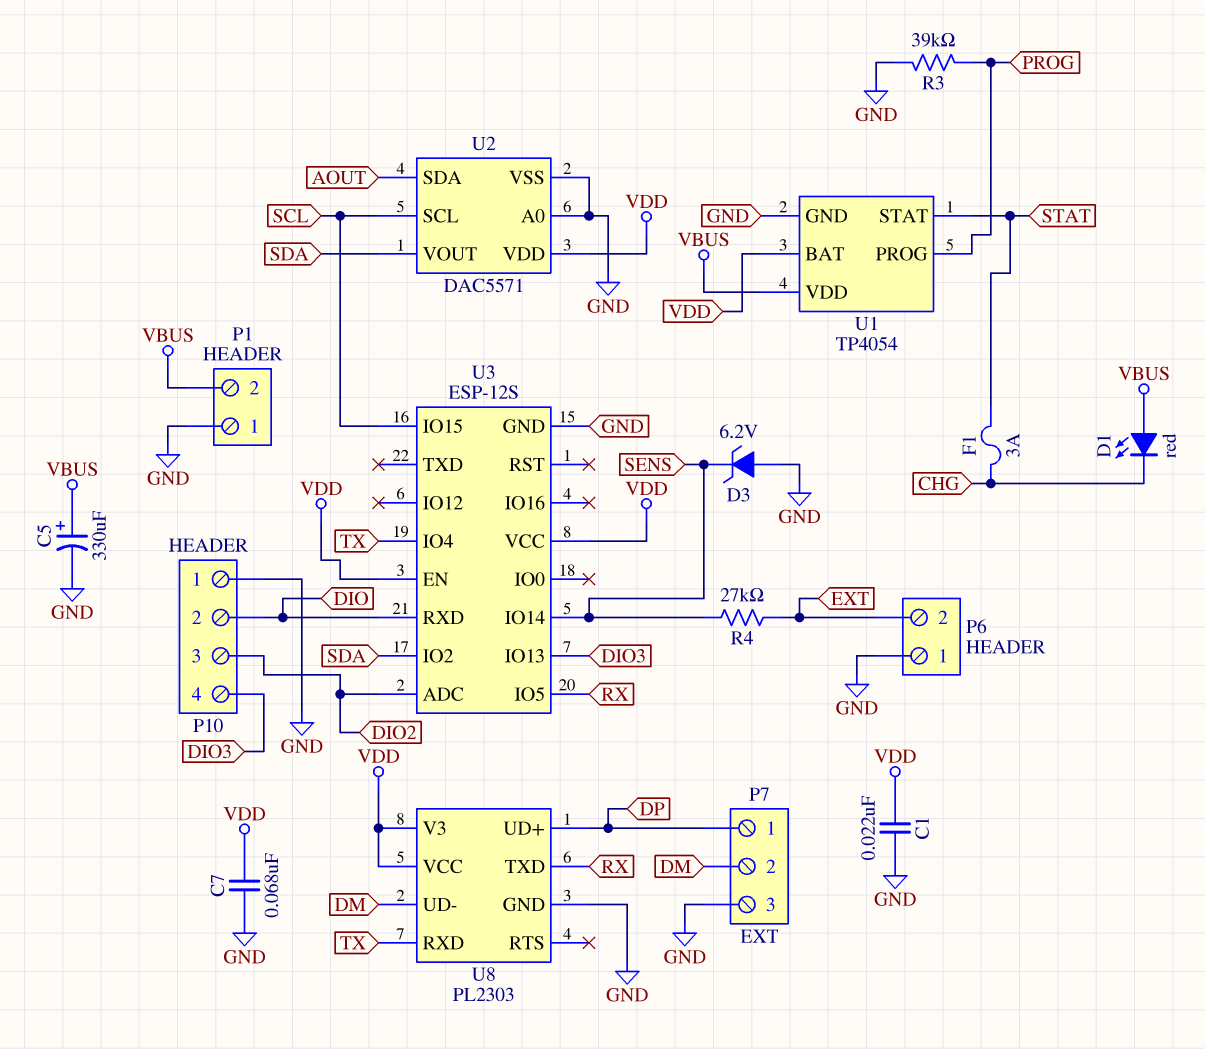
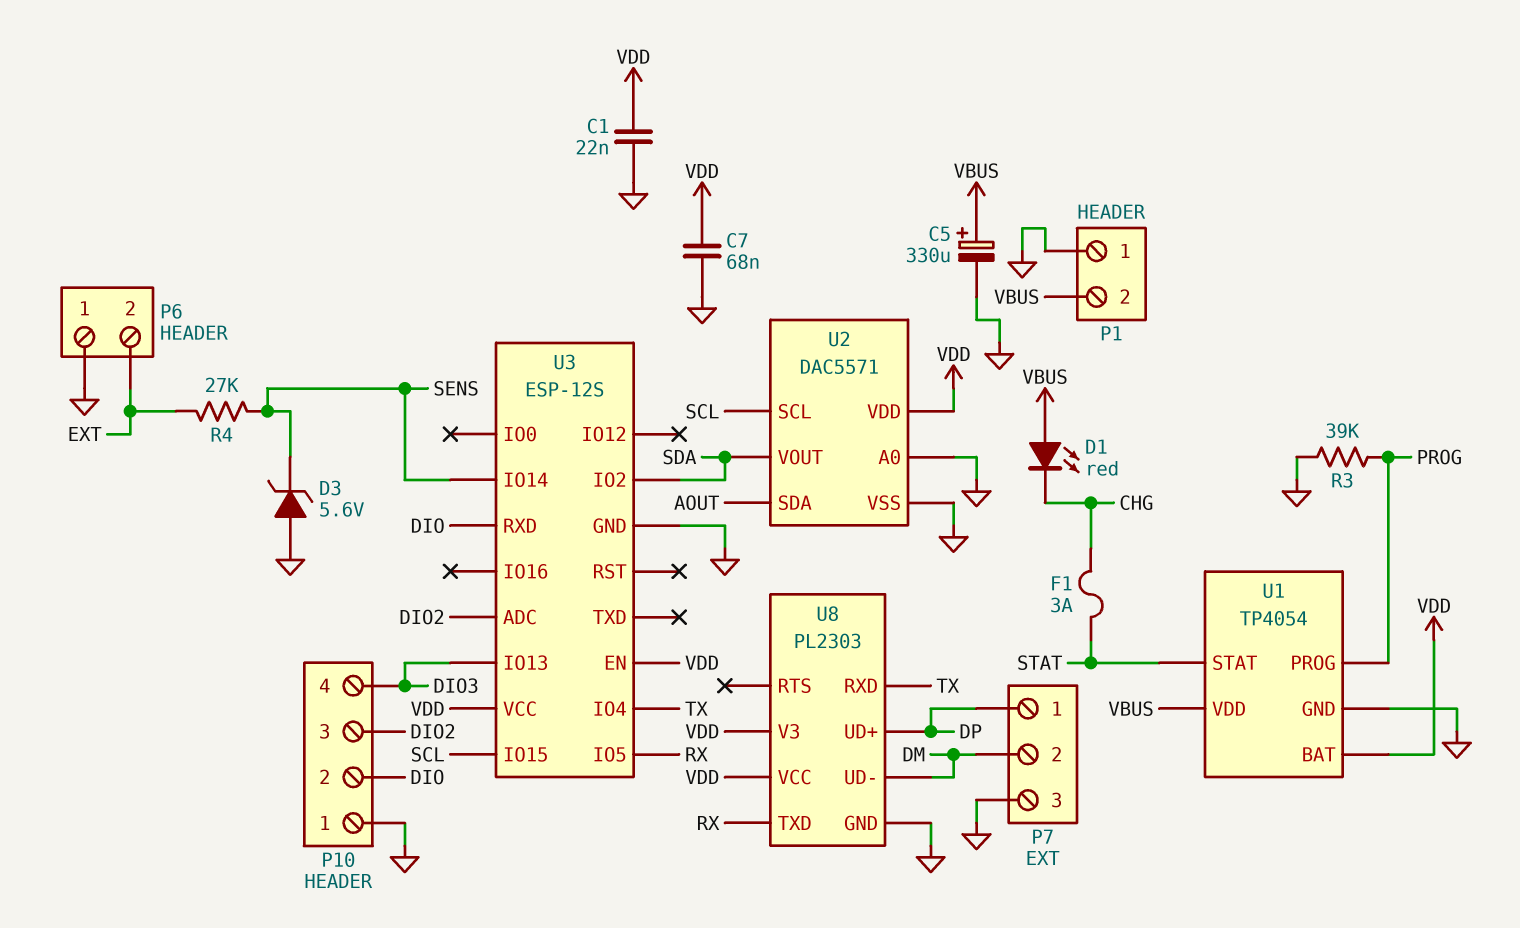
D3: zener 6.2V (A GND, K SENS) -> zener 5.6V (A GND, K SENS)

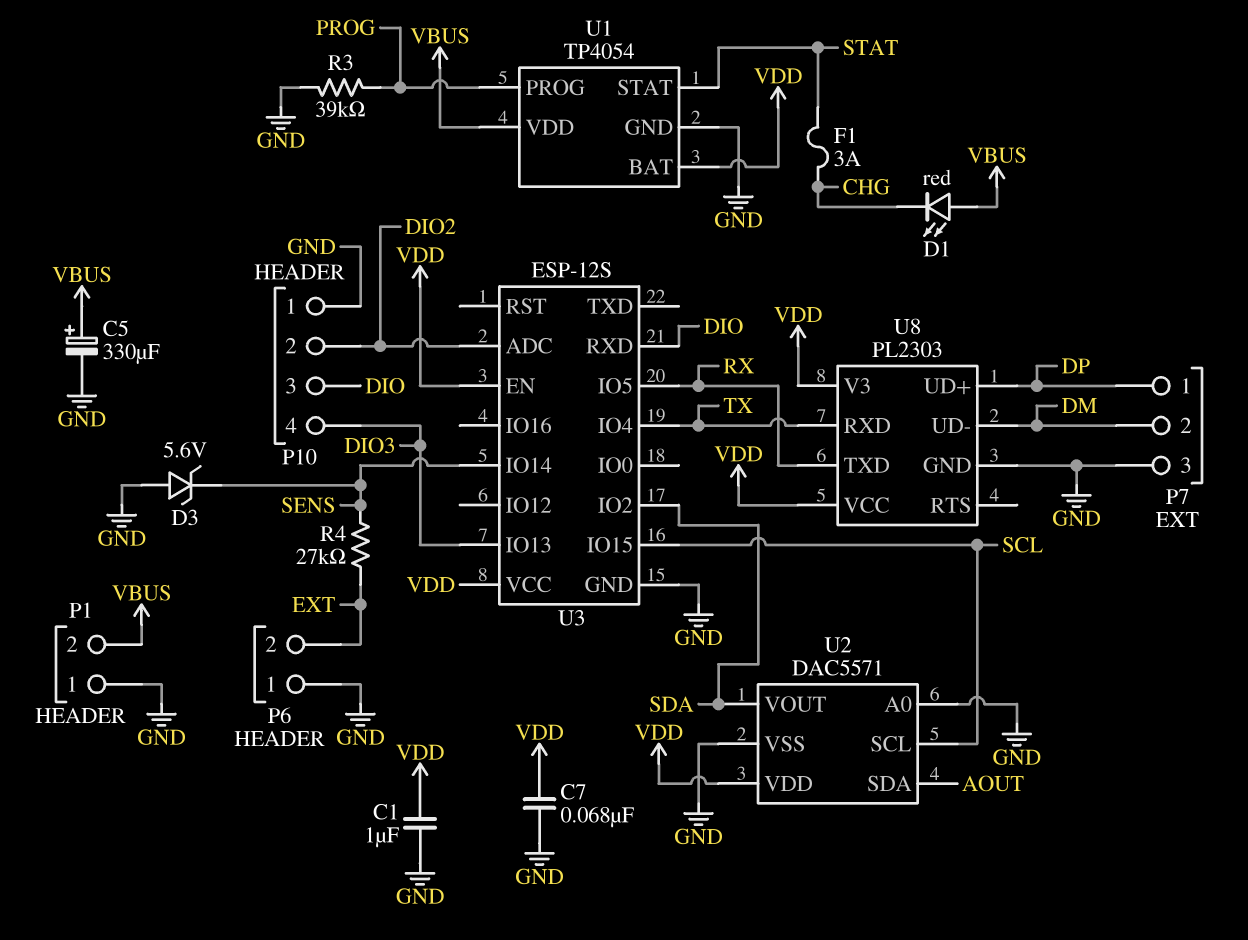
C1: 22nF (GND, VDD) -> 1uF (GND, VDD)
P10 pin 2: DIO -> DIO2
P10 pin 3: DIO2 -> DIO

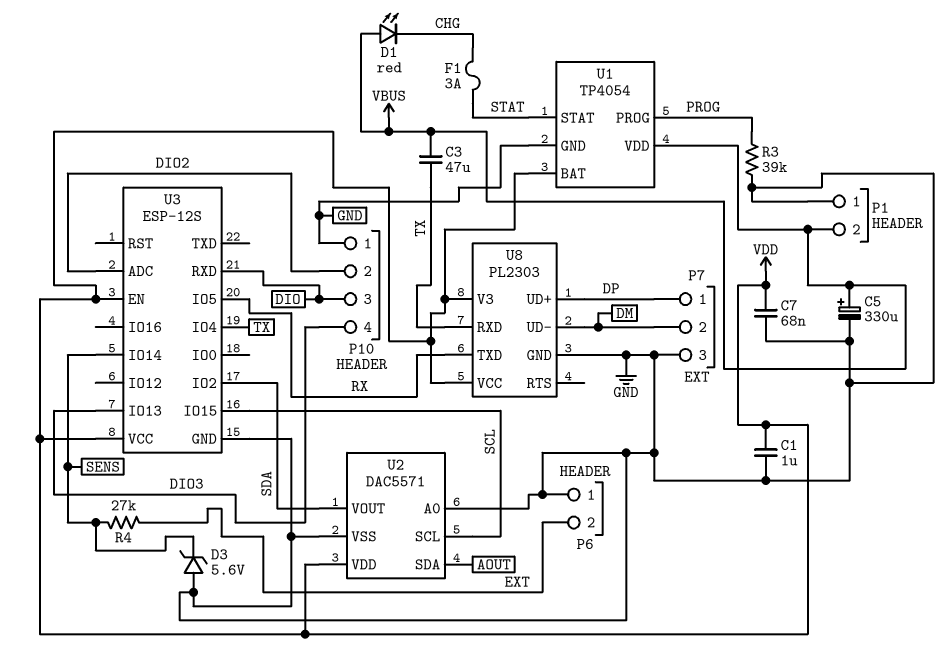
C3: none -> 47uF (TX, VBUS)

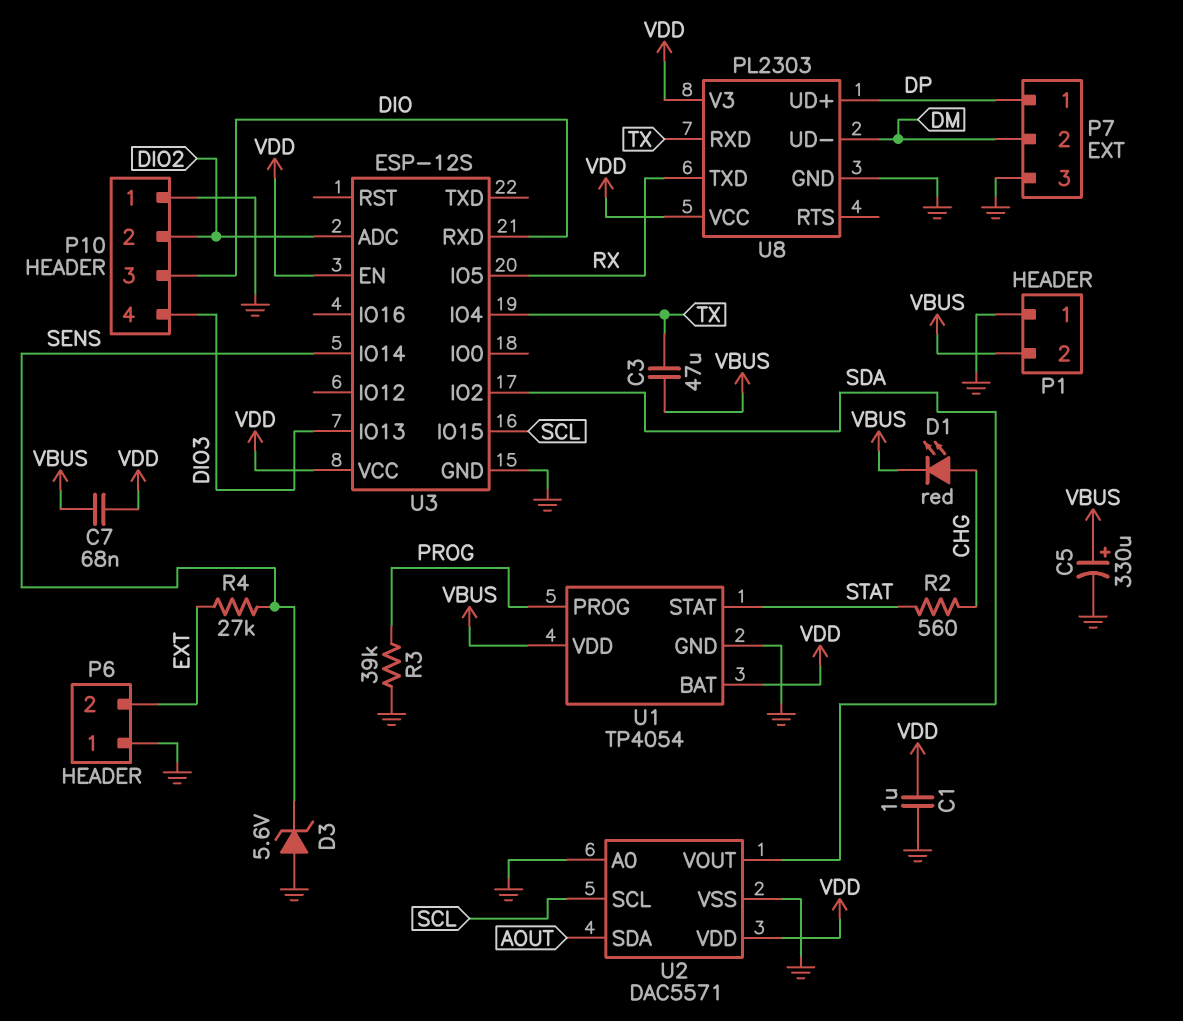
C7: 68nF (GND, VDD) -> 68nF (VBUS, VDD)
D1: LED red (A VBUS, K CHG) -> LED red (A CHG, K VBUS)
F1: 3A (CHG, STAT) -> none
R2: none -> 560 (CHG, STAT)

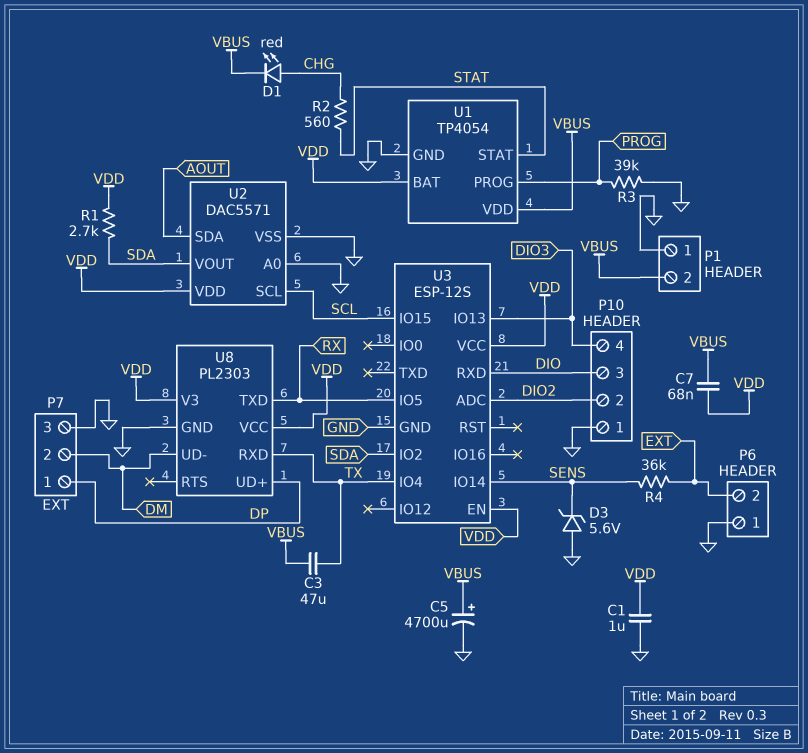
C5: 330uF (plus VBUS, minus GND) -> 4700uF (plus VBUS, minus GND)
R1: none -> 2.7k (SDA, VDD)
R4: 27k (EXT, SENS) -> 36k (EXT, SENS)

